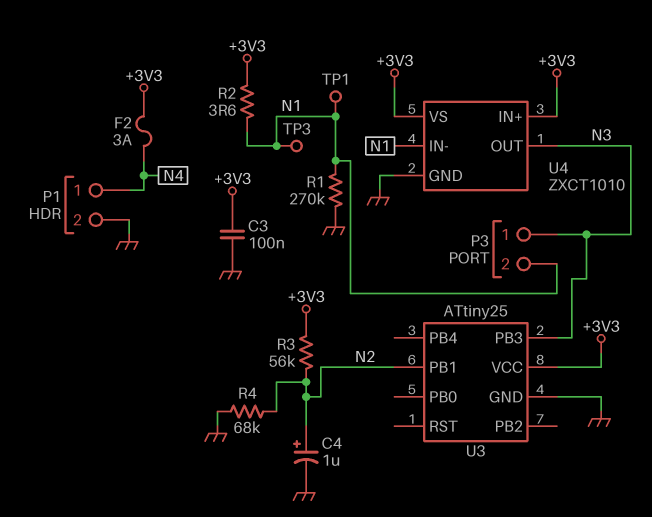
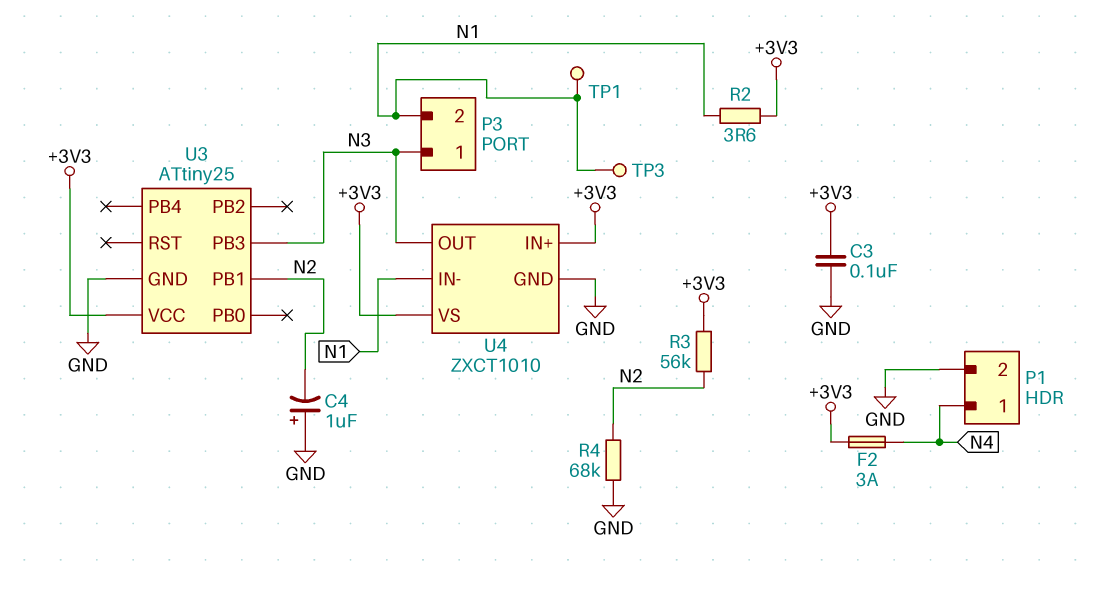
C4: 1uF (plus N2, minus GND) -> 1uF (plus GND, minus N2)
R1: 270k (GND, N1) -> none

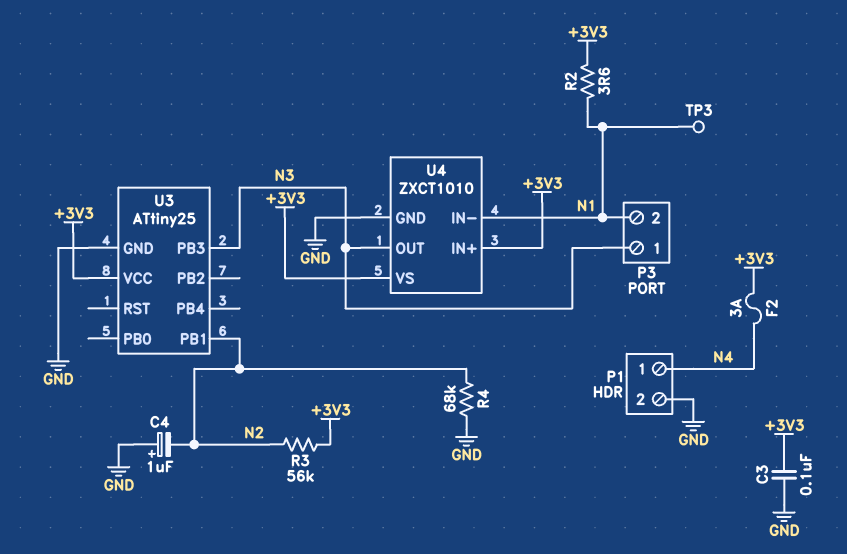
TP1: test point (N1) -> none

